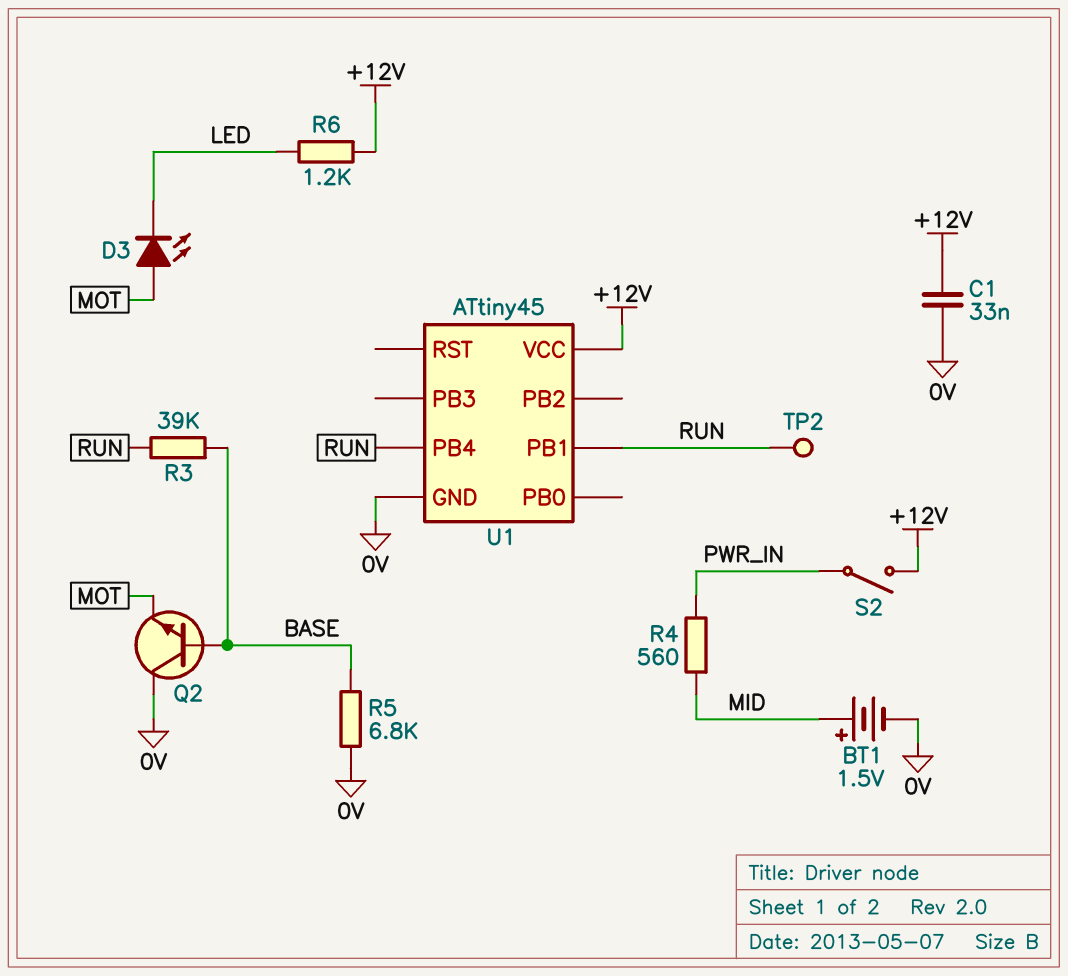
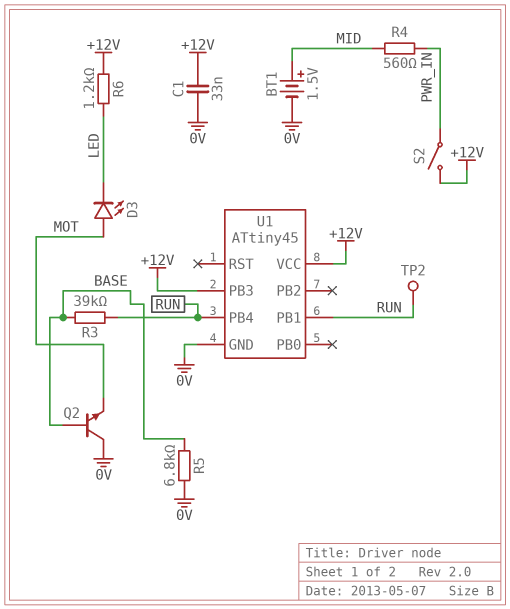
U1 pin PB3: none -> +12V

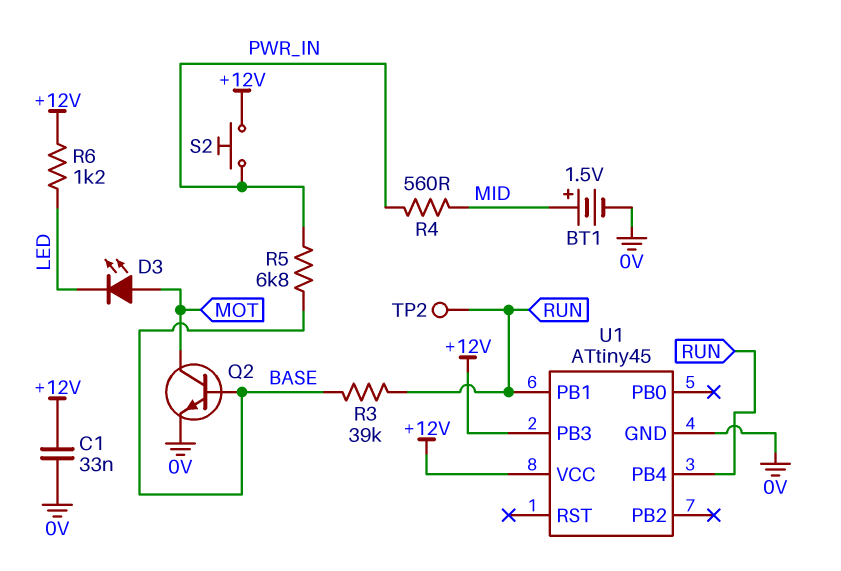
Q2: NPN (B BASE, C 0V, E MOT) -> NPN (B BASE, C MOT, E 0V)
R5: 6.8k (0V, BASE) -> 6.8k (BASE, PWR_IN)
S2: switch (+12V, PWR_IN) -> button (+12V, PWR_IN)

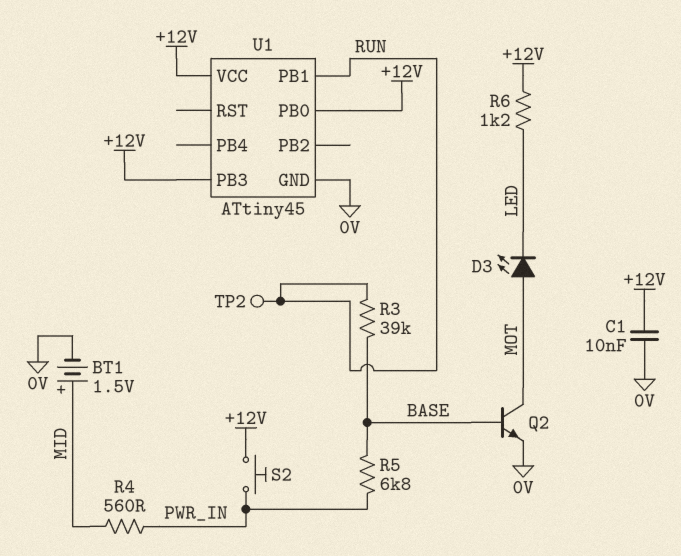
C1: 33nF (+12V, 0V) -> 10nF (+12V, 0V)
U1 pin PB0: none -> +12V
U1 pin PB4: RUN -> none

